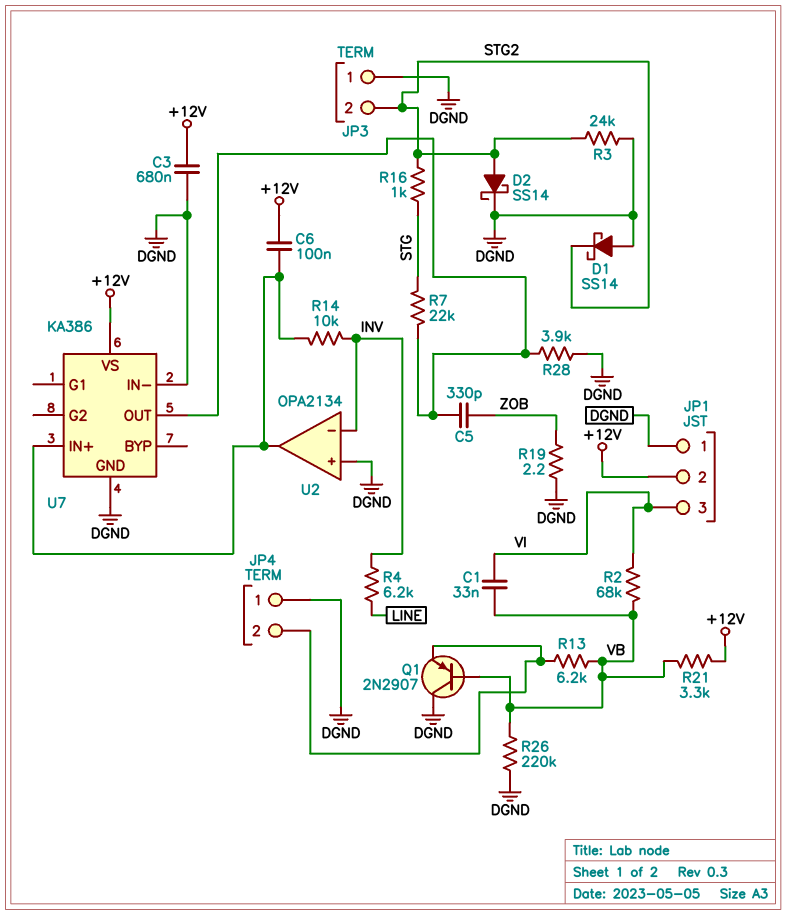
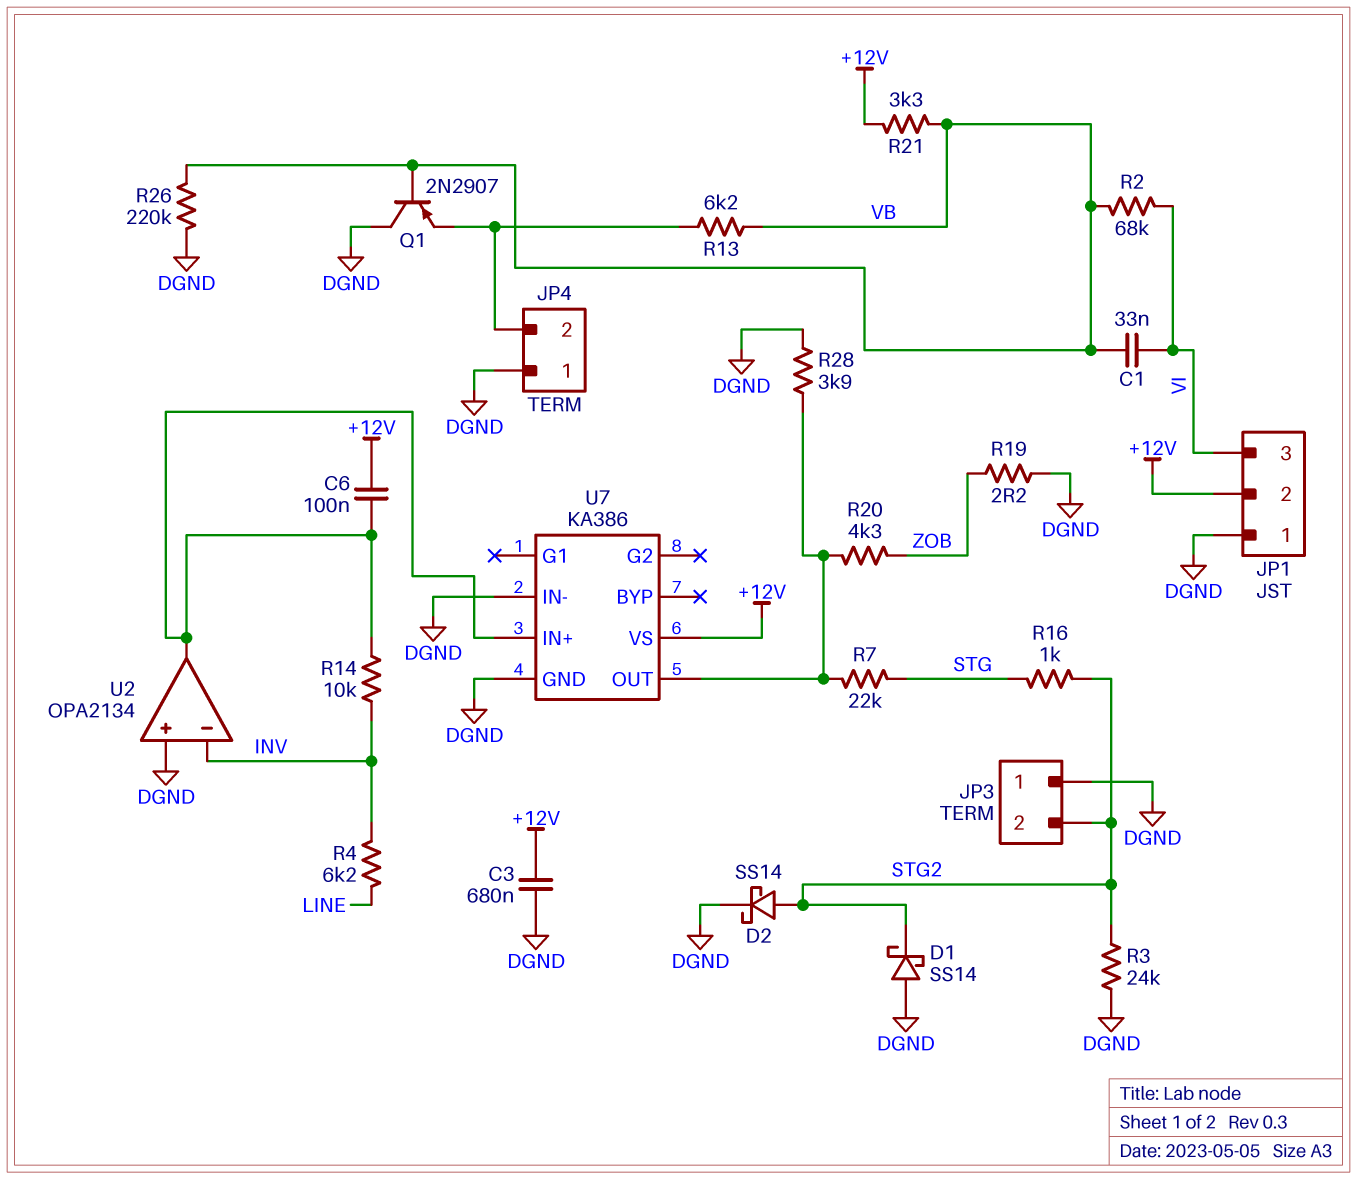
C5: 330pF (U7/OUT, ZOB) -> none
R20: none -> 4.3k (U7/OUT, ZOB)

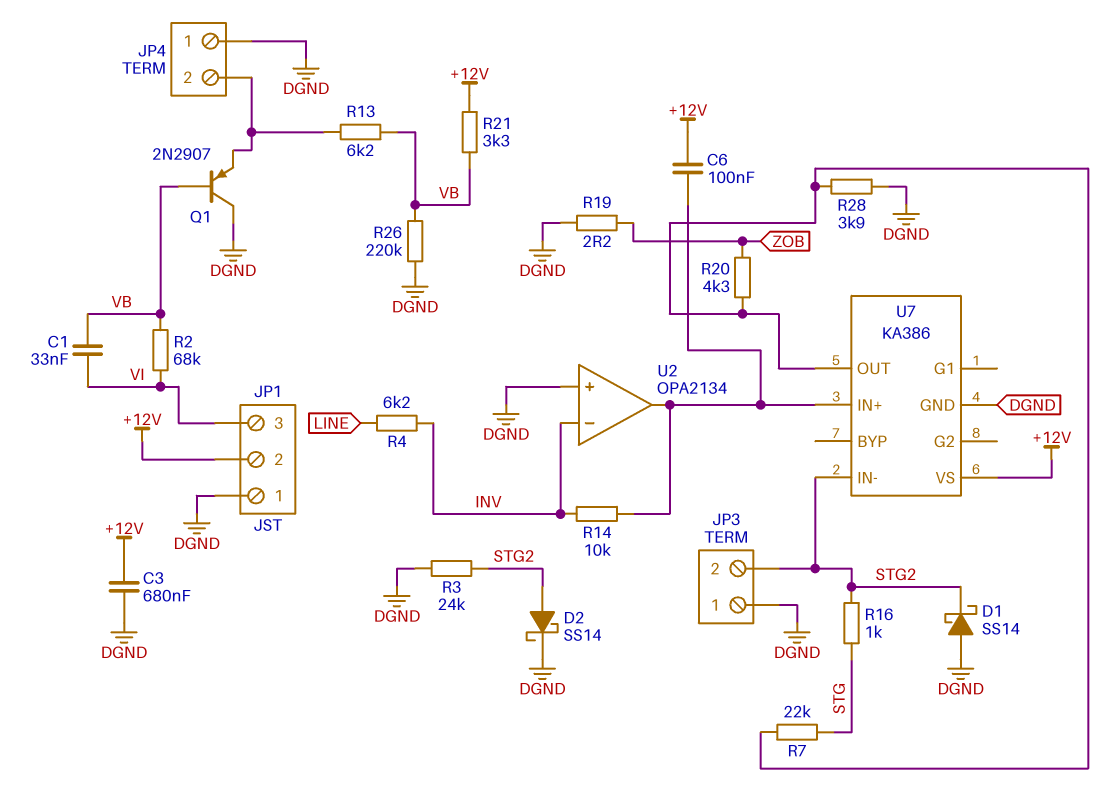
U7 pin IN-: DGND -> STG2

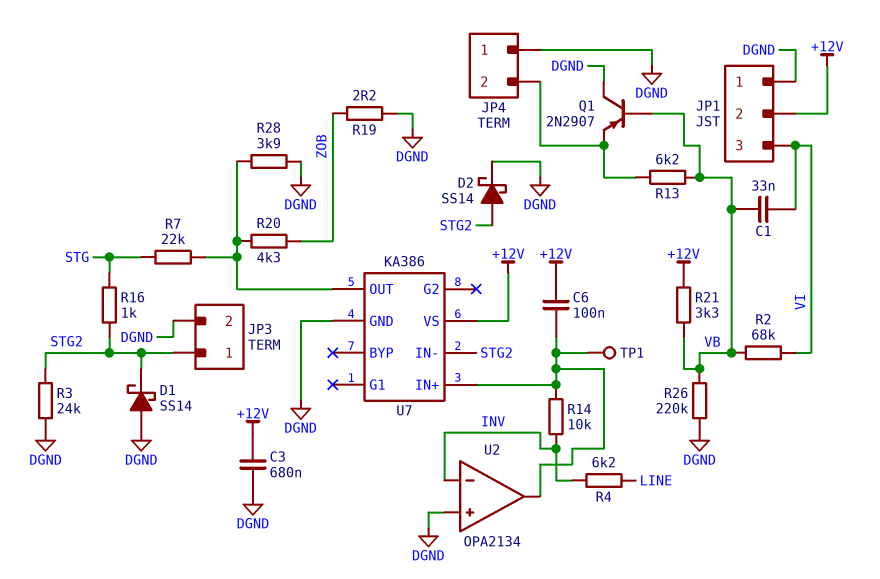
JP3 pin 1: DGND -> STG2
JP3 pin 2: STG2 -> DGND
TP1: none -> test point (U2/out)

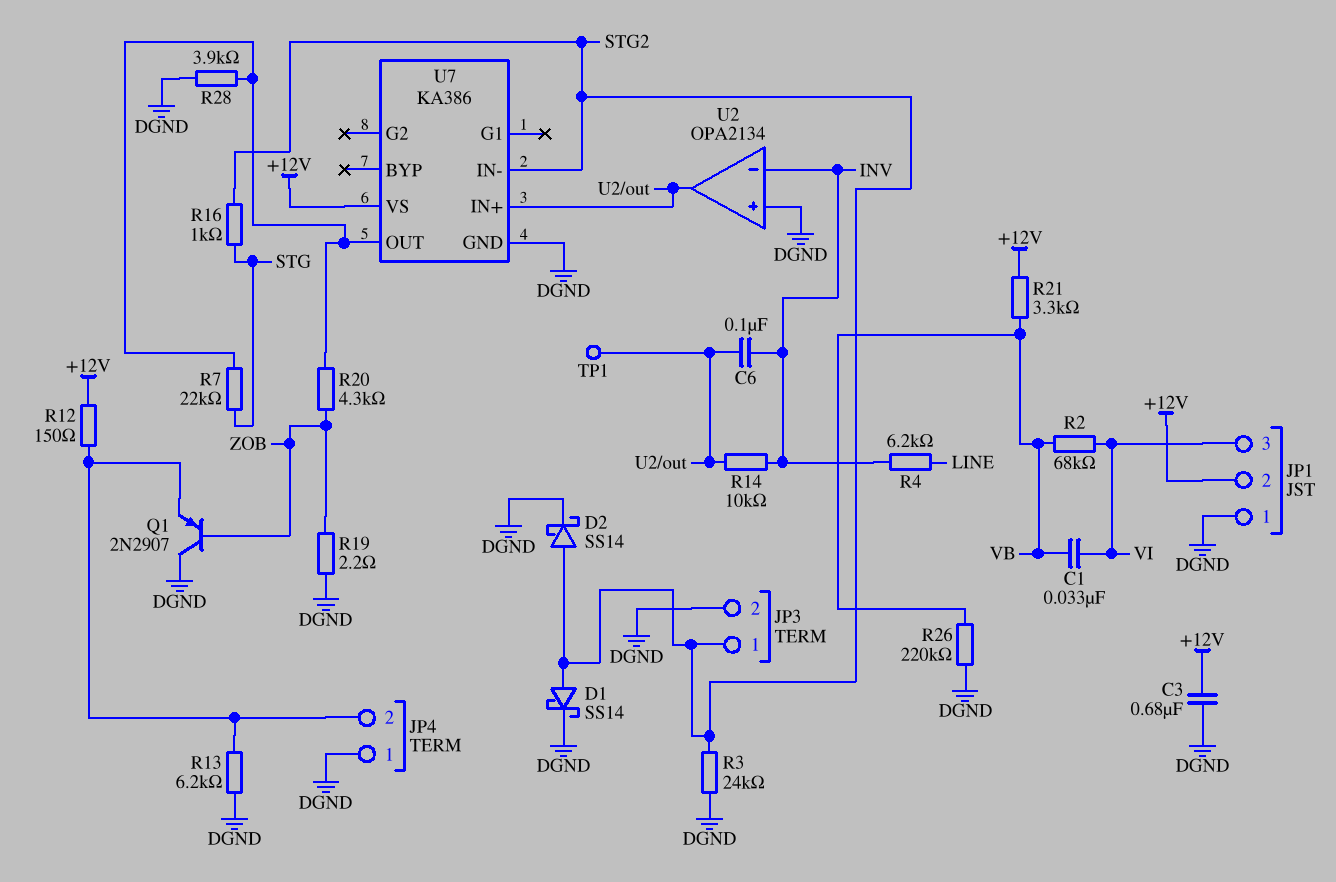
C6: 100nF (+12V, U2/out) -> 100nF (INV, U2/out)
D1: schottky SS14 (A DGND, K STG2) -> schottky SS14 (A STG2, K DGND)
Q1: PNP 2N2907 (B VB, C DGND, E JP4/2) -> PNP 2N2907 (B ZOB, C DGND, E JP4/2)
R12: none -> 150 (+12V, JP4/2)
R13: 6.2k (JP4/2, VB) -> 6.2k (DGND, JP4/2)

